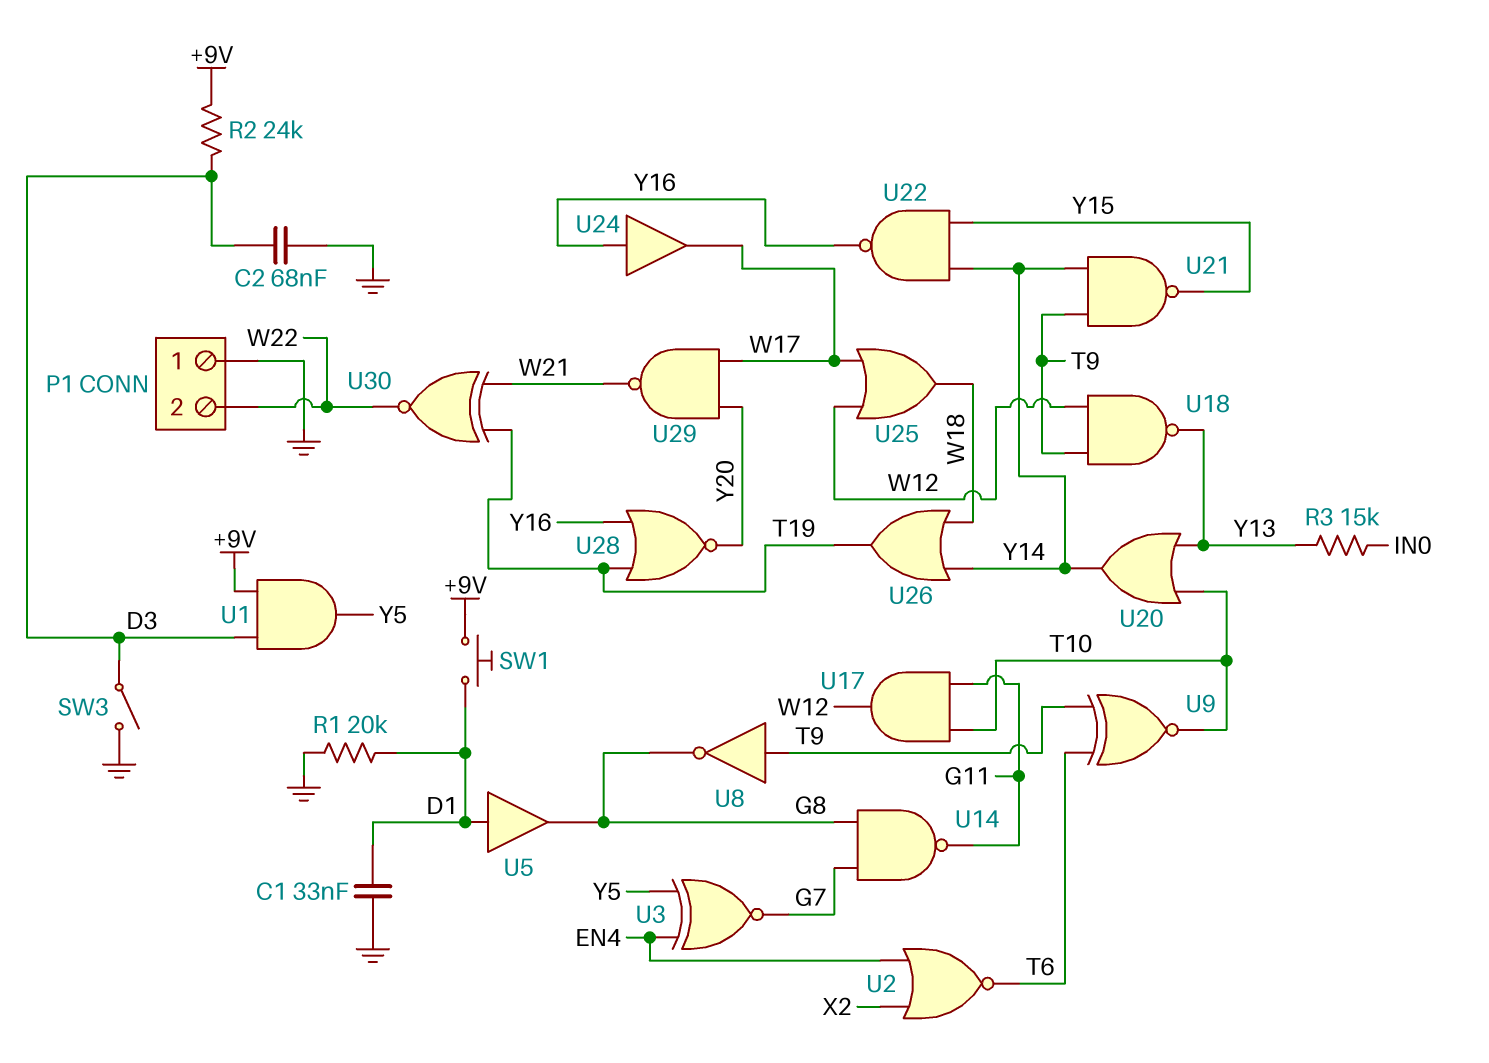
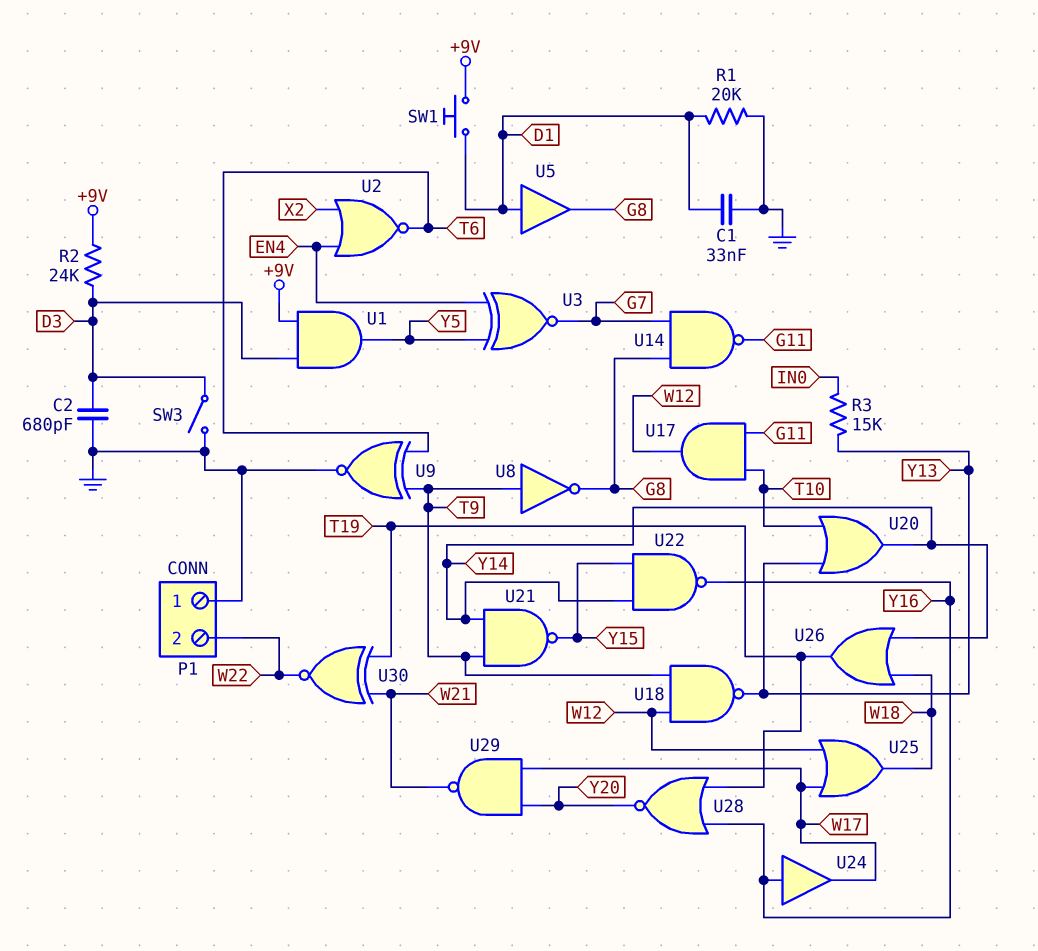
C2: 68nF (D3, GND) -> 680pF (D3, GND)
U9: XNOR (in T6, in T9, out T10) -> XNOR (in T6, in T9, out GND)

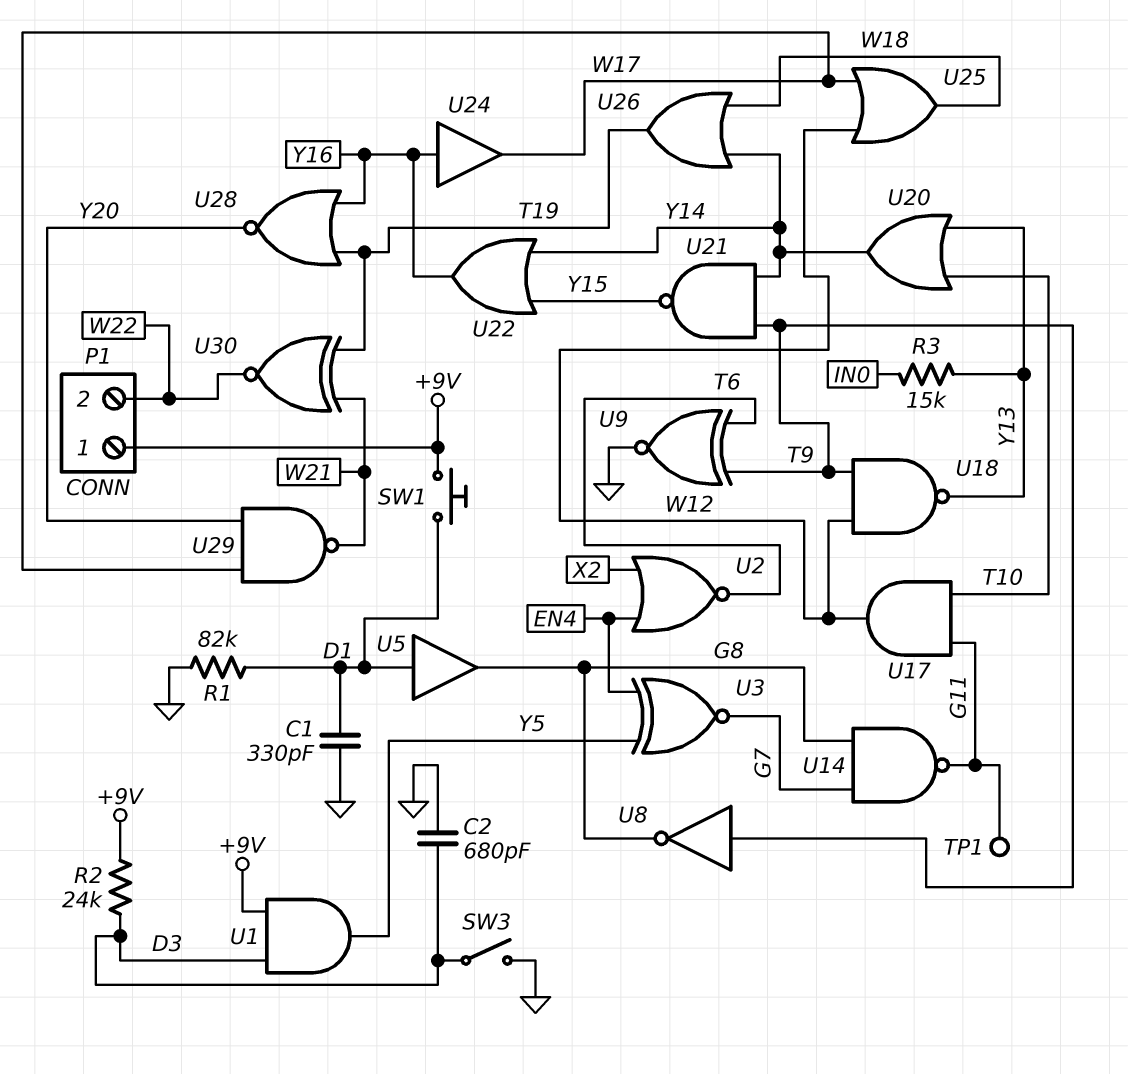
C1: 33nF (D1, GND) -> 330pF (D1, GND)
P1 pin 1: GND -> +9V
R1: 20k (D1, GND) -> 82k (D1, GND)
TP1: none -> test point (G11)
U22: NAND (in Y14, in Y15, out Y16) -> OR (in Y14, in Y15, out Y16)

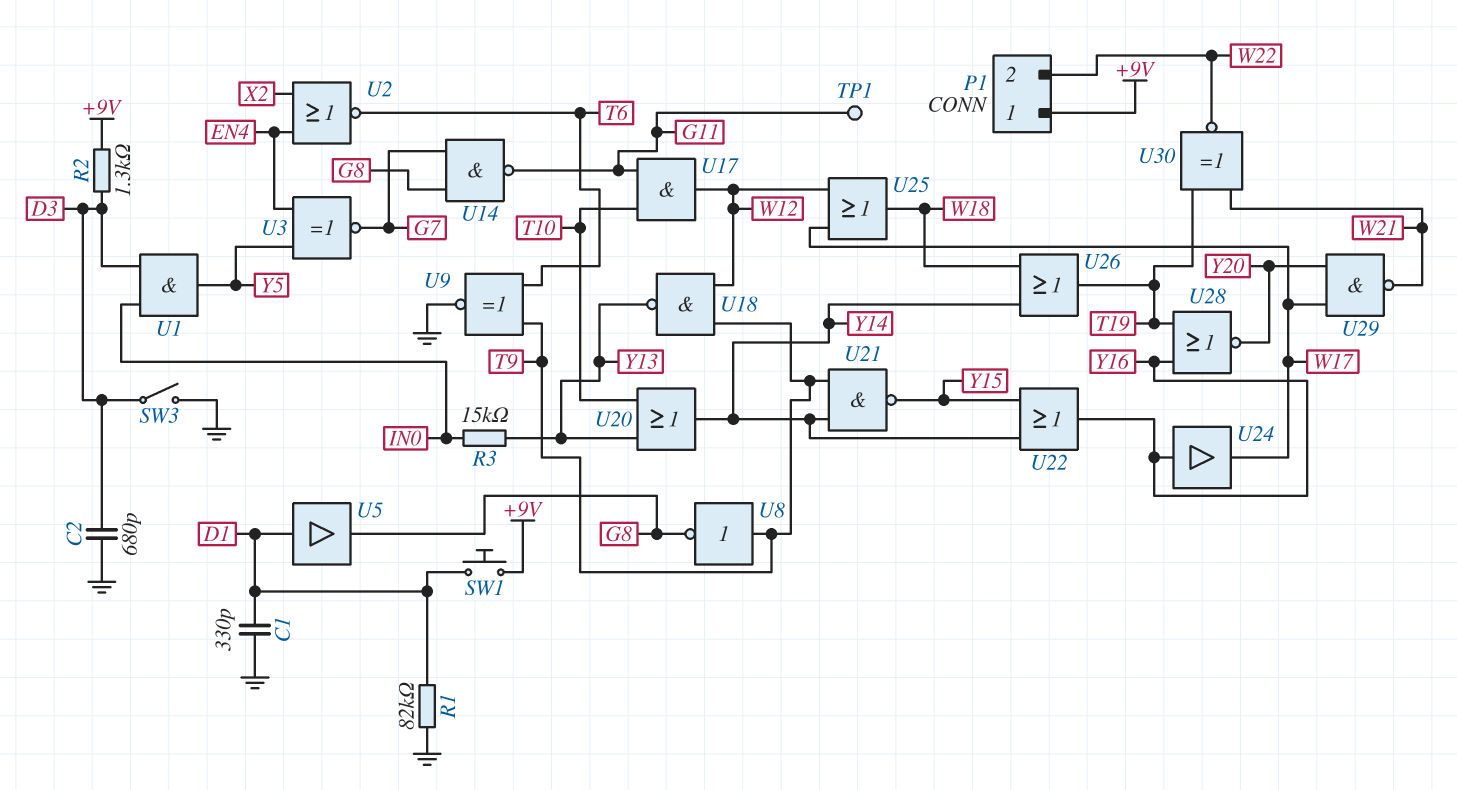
R2: 24k (+9V, D3) -> 1.3k (+9V, D3)
U1: AND (in +9V, in D3, out Y5) -> AND (in D3, in IN0, out Y5)

